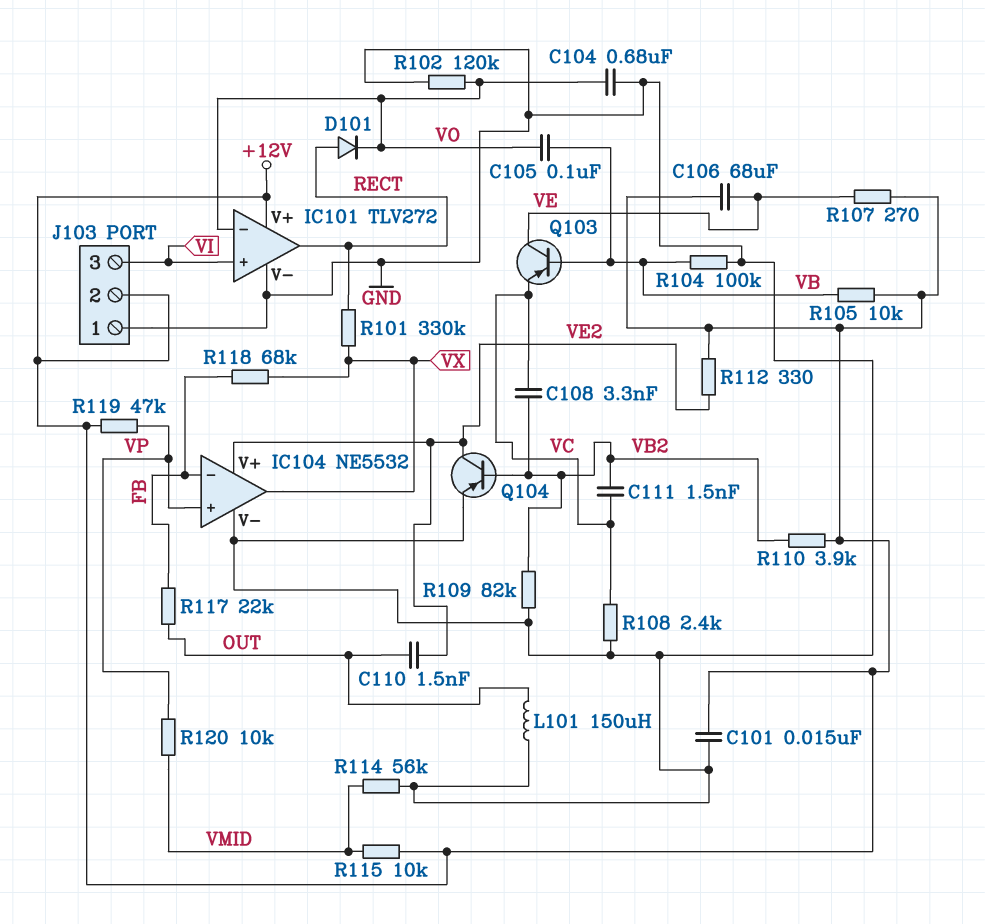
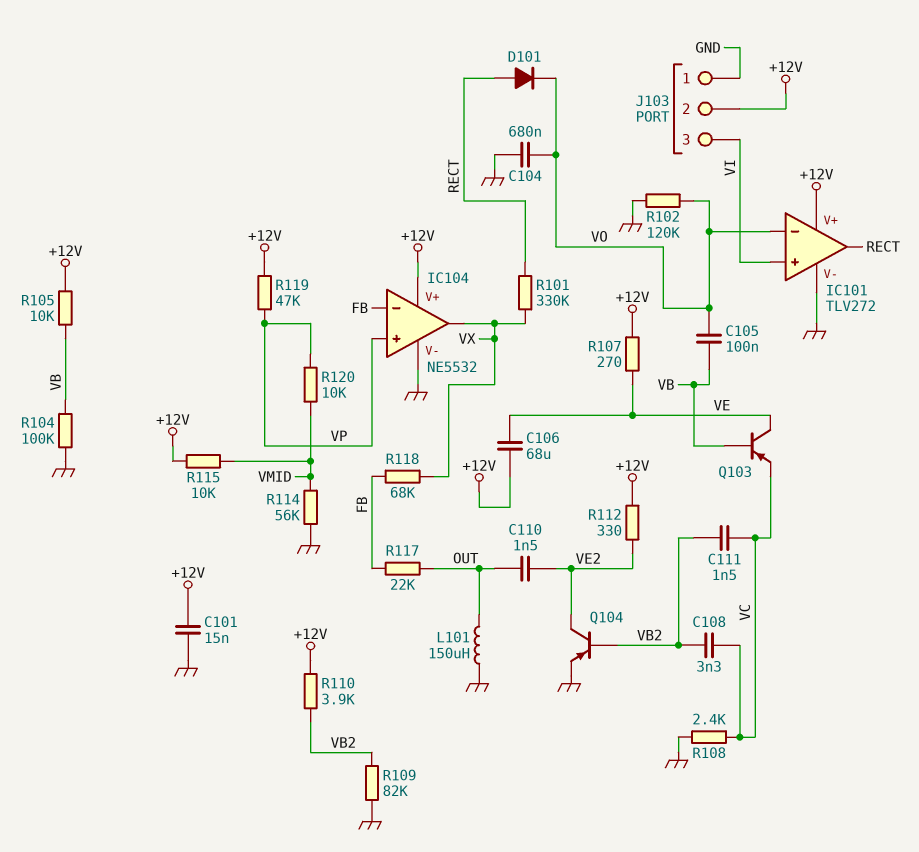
IC104 pin V+: VE2 -> +12V

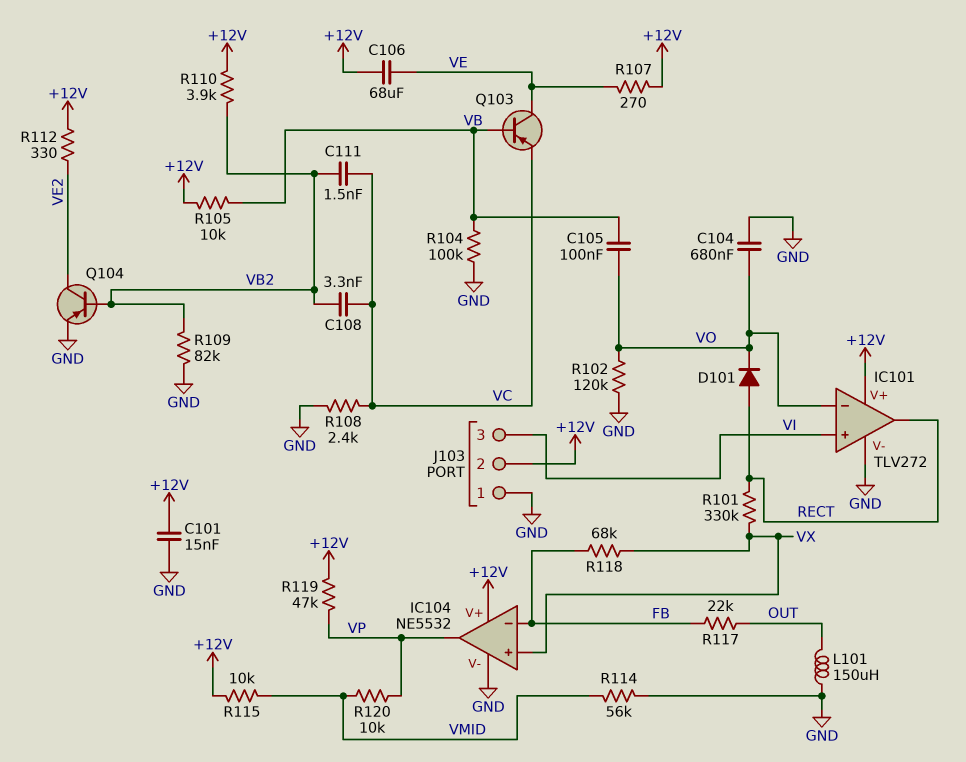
C110: 1.5nF (OUT, VE2) -> none
IC104 pin in+: VP -> VX
IC104 pin out: VX -> VP

